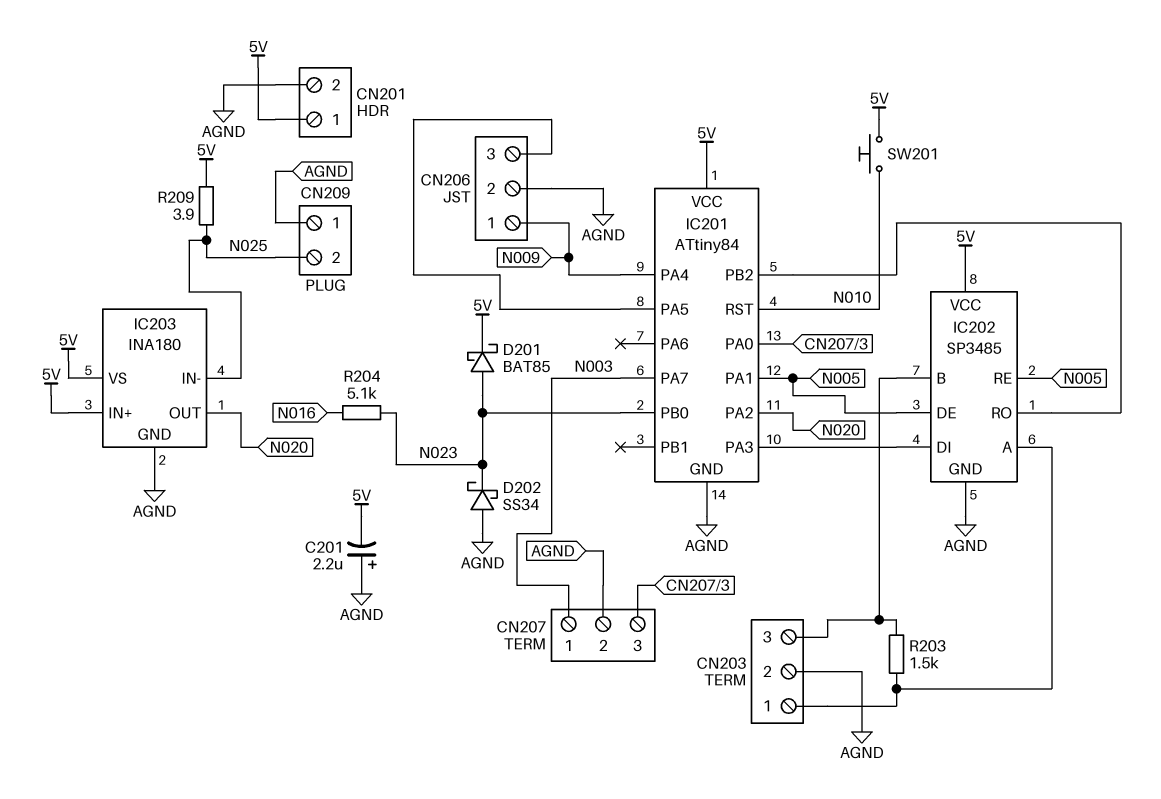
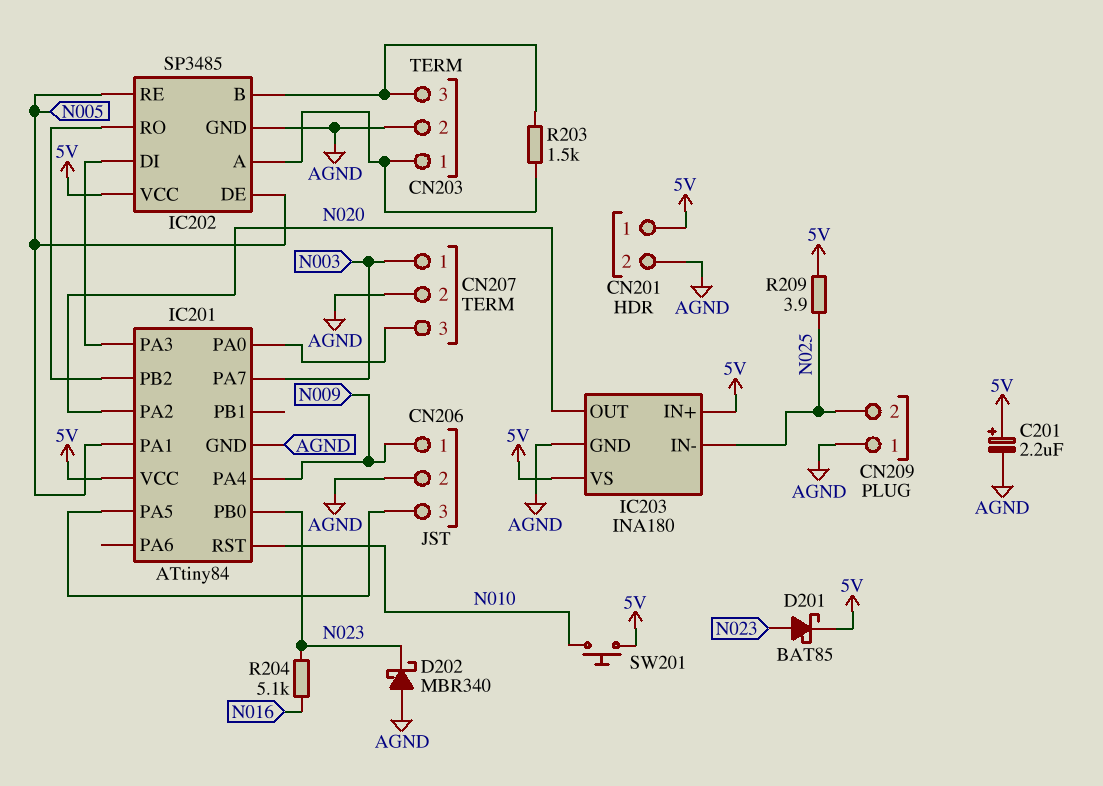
C201: 2.2uF (plus AGND, minus 5V) -> 2.2uF (plus 5V, minus AGND)
D202: schottky SS34 (A AGND, K N023) -> schottky MBR340 (A AGND, K N023)

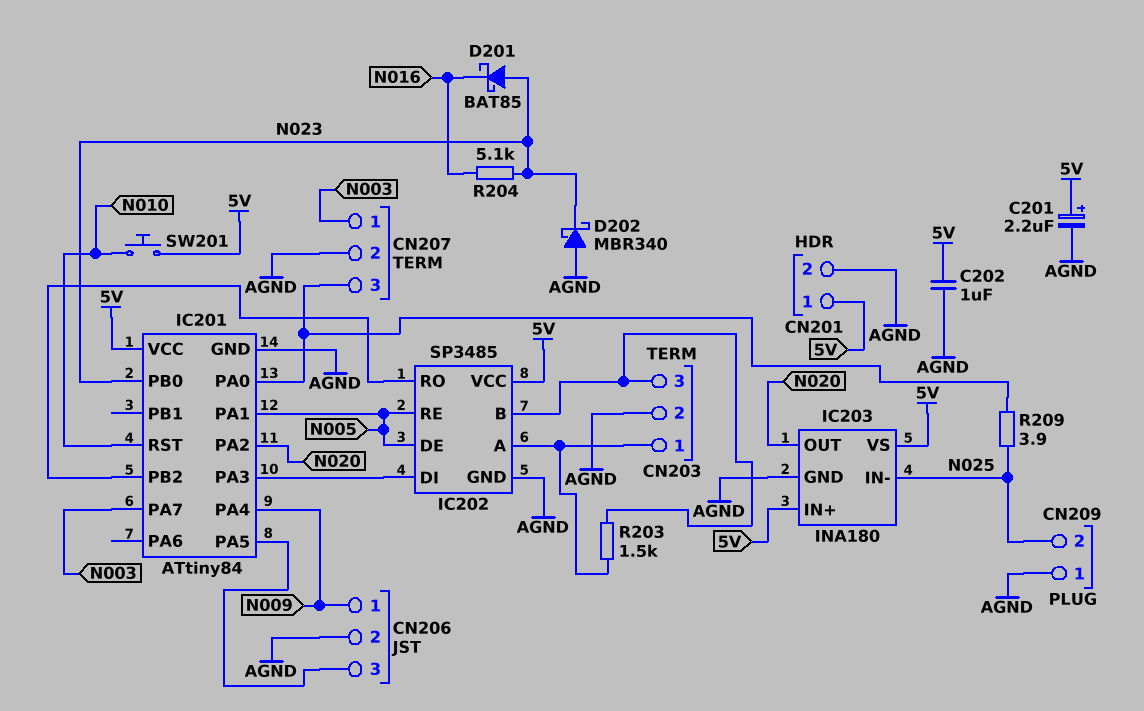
C202: none -> 1uF (5V, AGND)
D201: schottky BAT85 (A N023, K 5V) -> schottky BAT85 (A N023, K N016)
R209: 3.9 (5V, N025) -> 3.9 (CN207/3, N025)

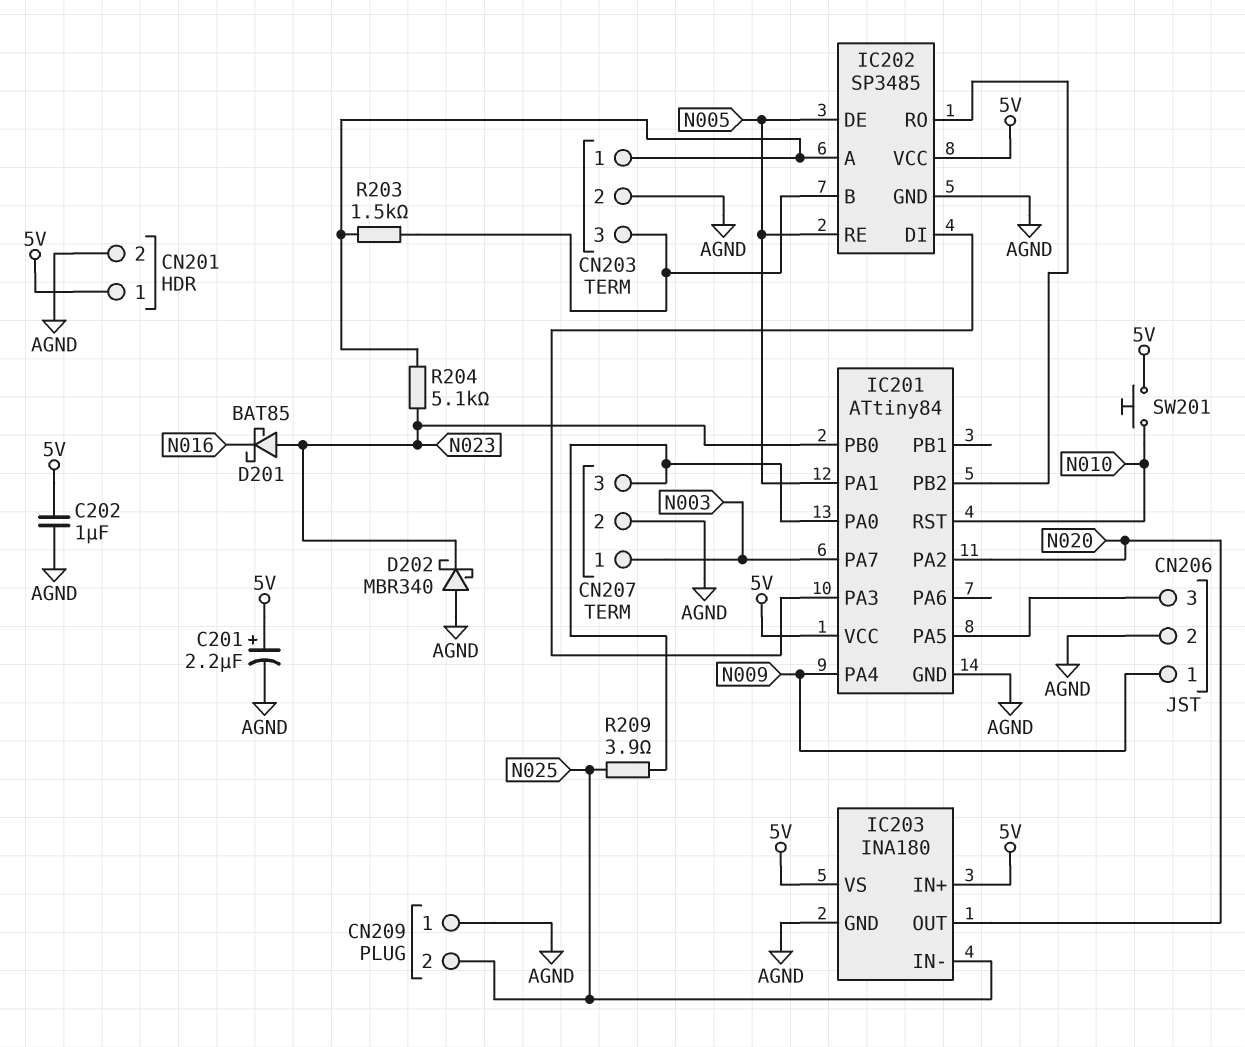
R204: 5.1k (N016, N023) -> 5.1k (CN203/1, N023)

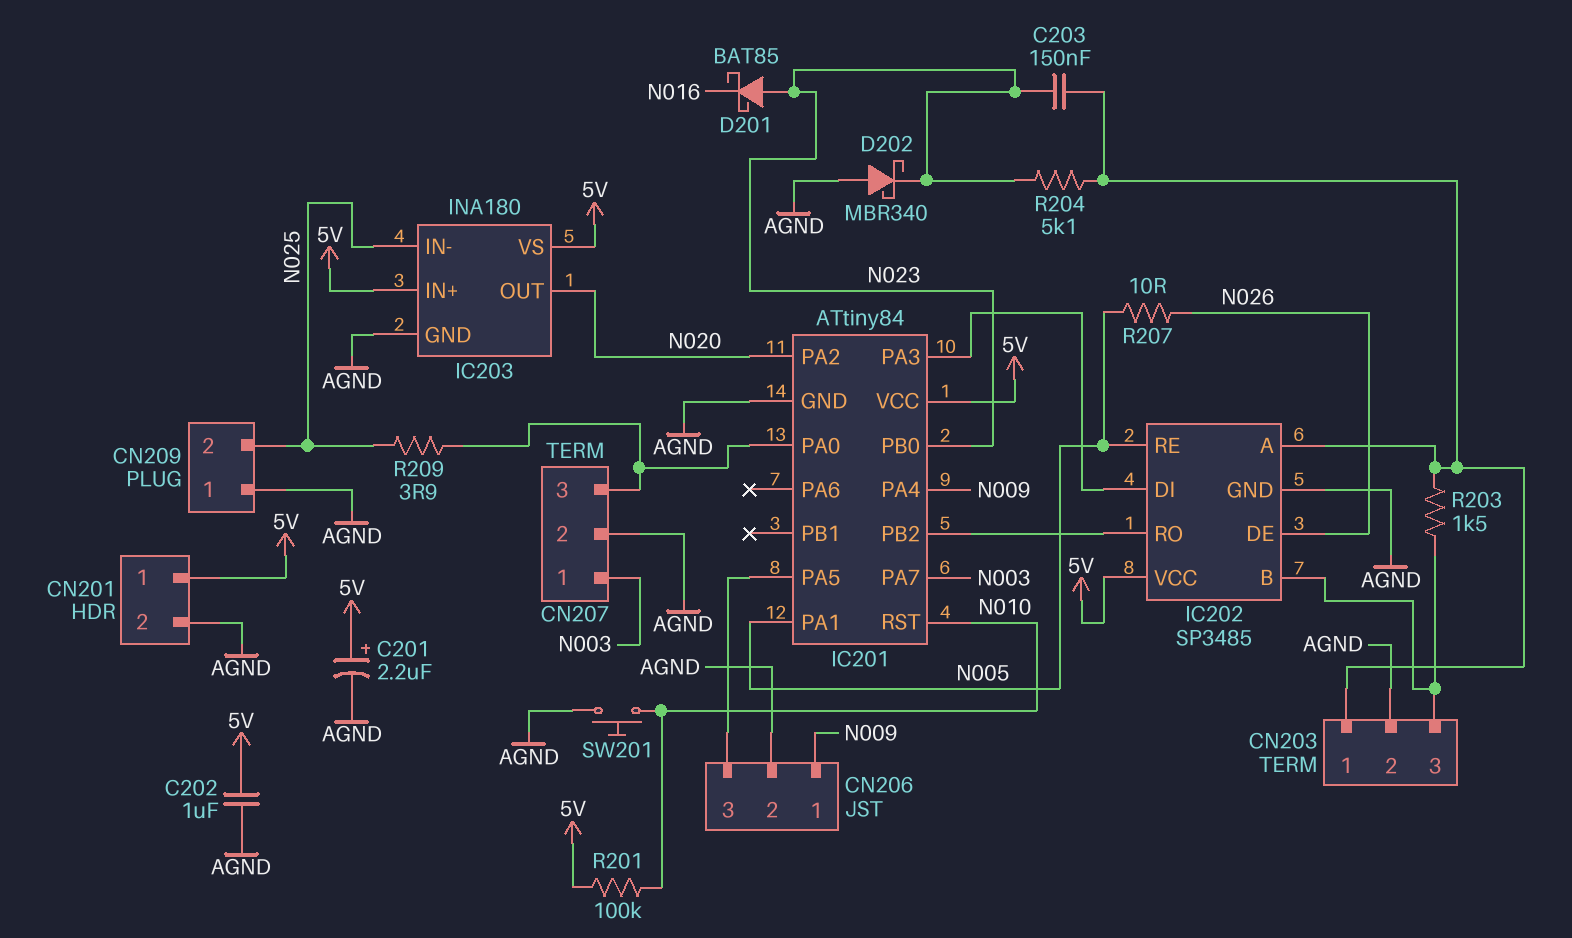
C203: none -> 150nF (CN203/1, N023)
IC202 pin DE: N005 -> N026
R201: none -> 100k (5V, N010)
R207: none -> 10 (N005, N026)
SW201: button (5V, N010) -> button (AGND, N010)

